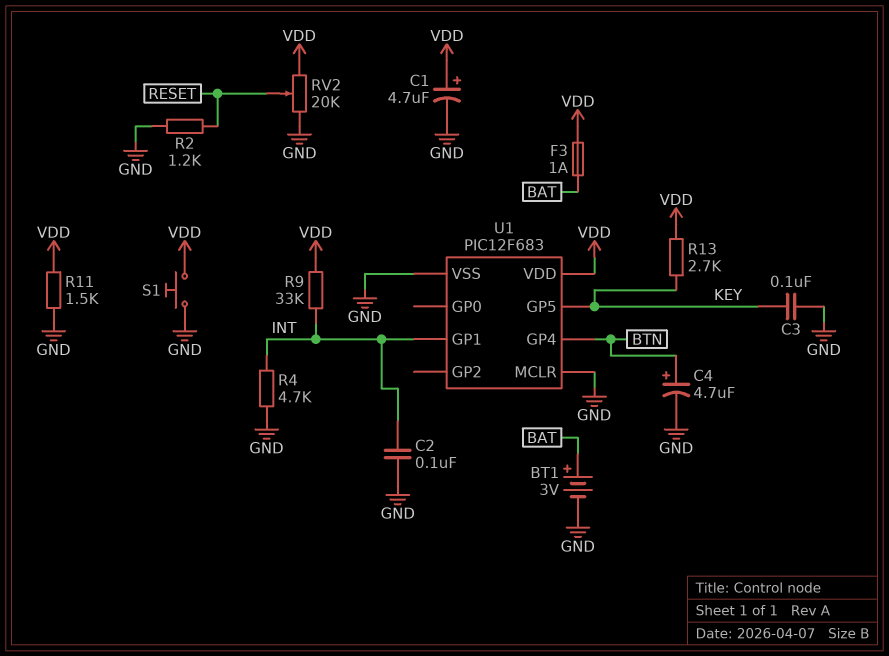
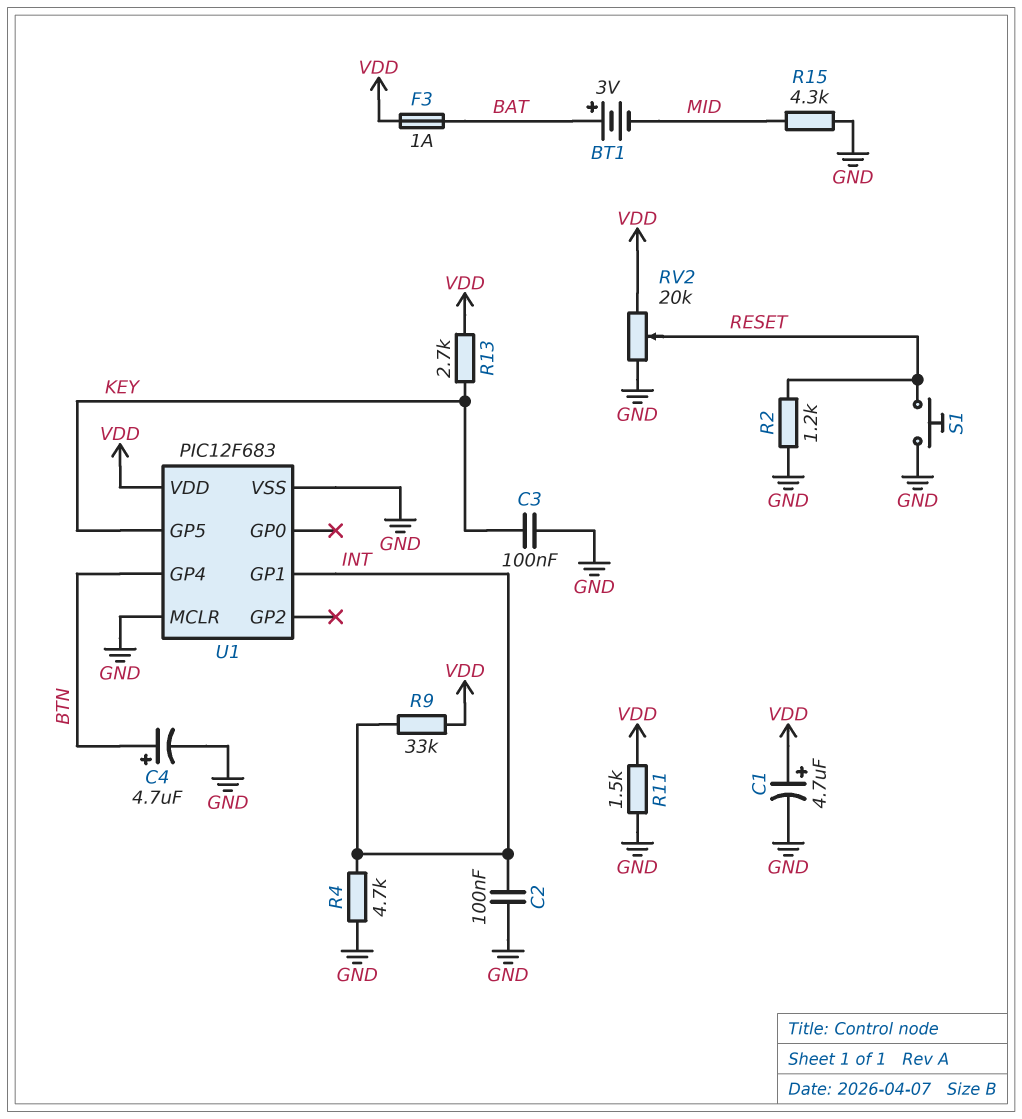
BT1: 3V (plus BAT, minus GND) -> 3V (plus BAT, minus MID)
R15: none -> 4.3k (GND, MID)
S1: button (GND, VDD) -> button (GND, RESET)

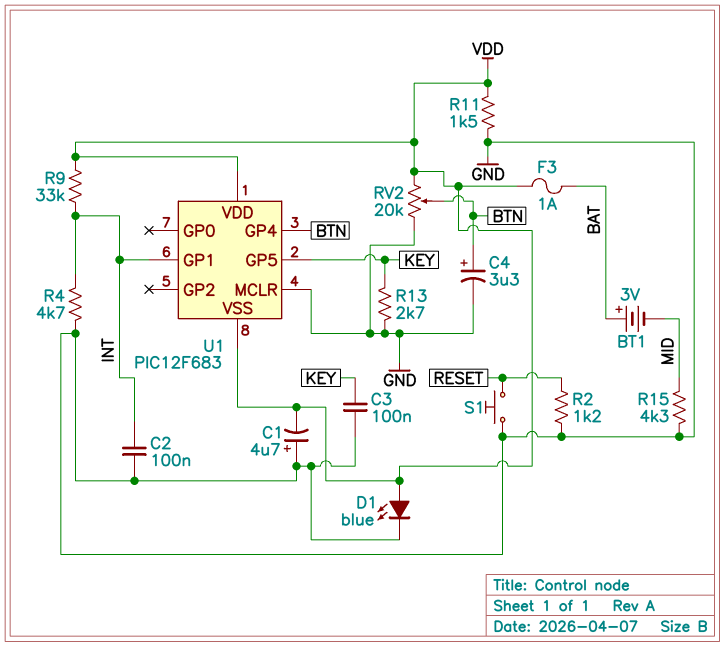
C1: 4.7uF (plus VDD, minus GND) -> 4.7uF (plus GND, minus VDD)
C4: 4.7uF (plus BTN, minus GND) -> 3.3uF (plus BTN, minus GND)
D1: none -> LED blue (A VDD, K GND)
R13: 2.7k (KEY, VDD) -> 2.7k (GND, KEY)
RV2: 20k (GND, VDD, wiper RESET) -> 20k (GND, VDD, wiper BTN)
U1 pin VSS: GND -> VDD

